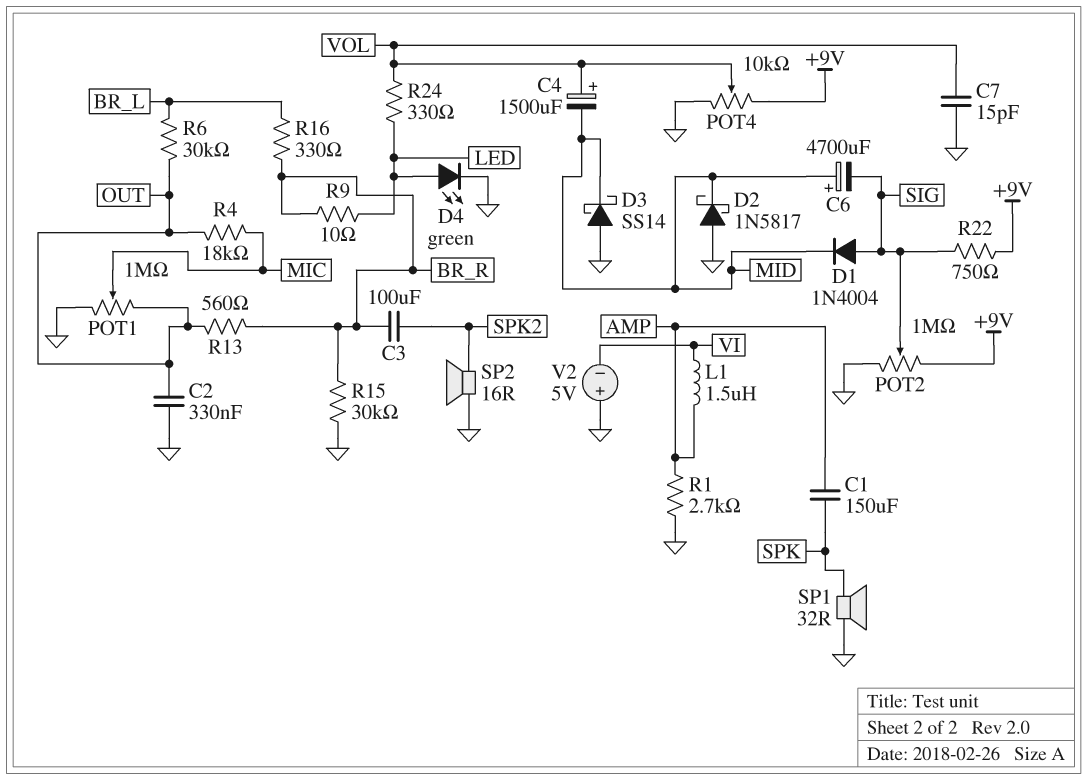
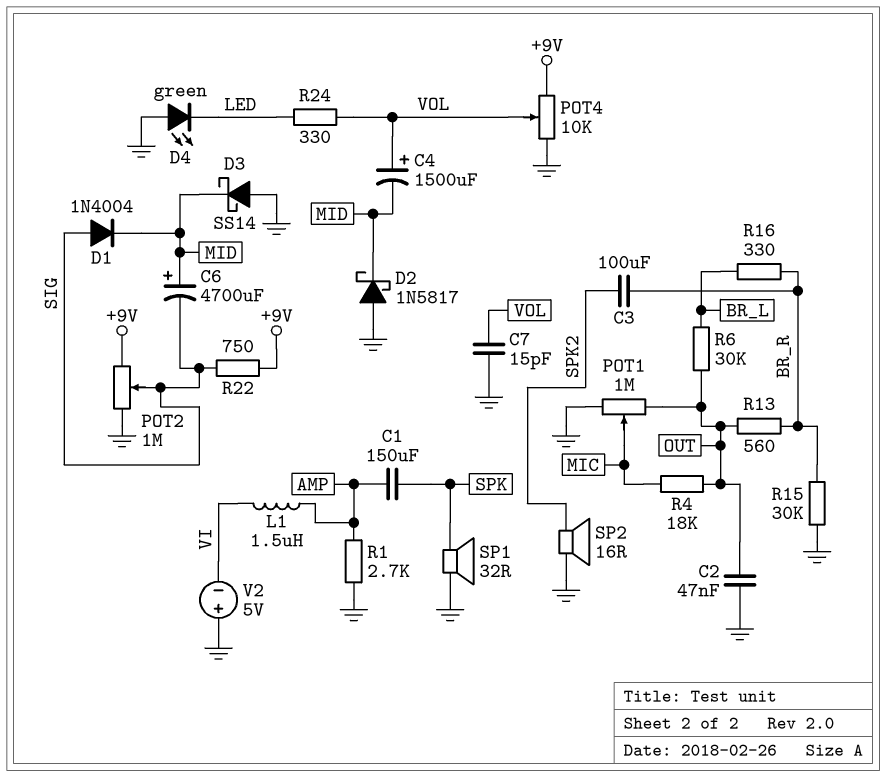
C2: 330nF (GND, OUT) -> 47nF (GND, OUT)
D4: LED green (A LED, K GND) -> LED green (A GND, K LED)
R9: 10 (BR_R, LED) -> none

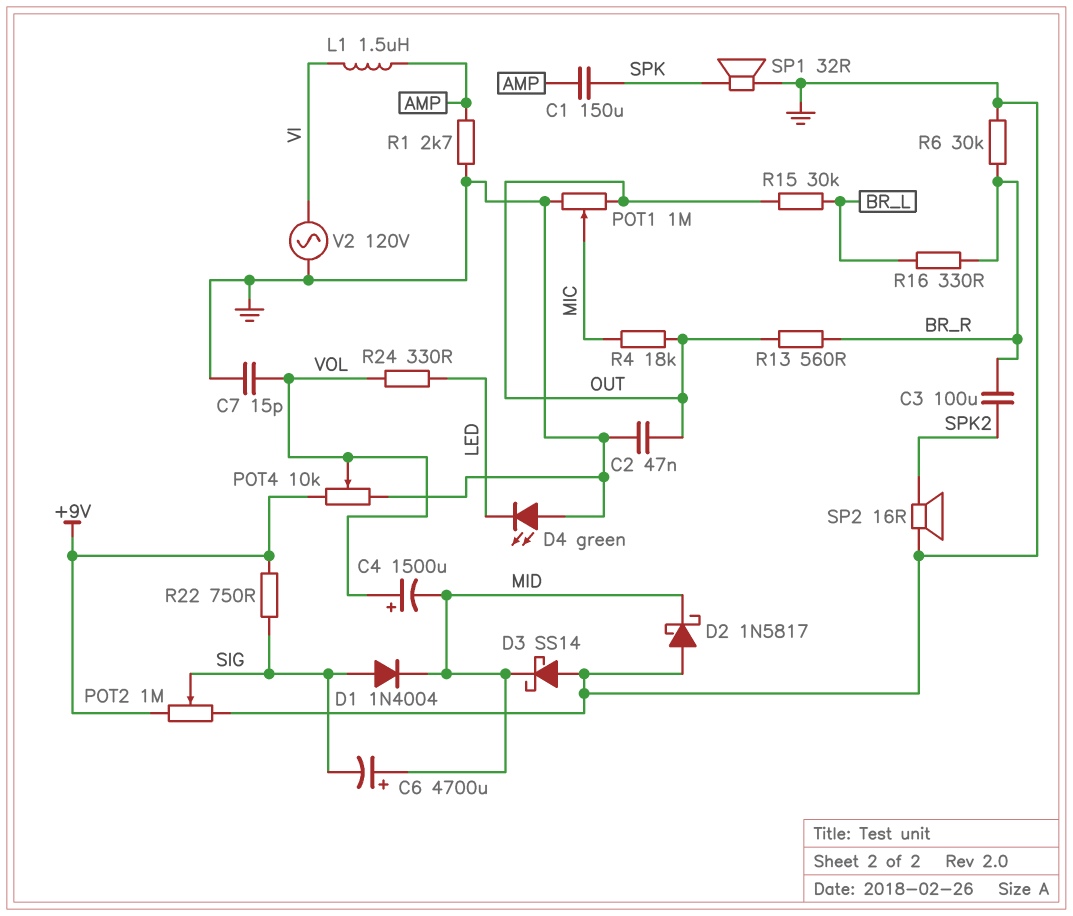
R6: 30k (BR_L, OUT) -> 30k (BR_R, GND)
R15: 30k (BR_R, GND) -> 30k (BR_L, OUT)
V2: 5V (plus GND, minus VI) -> AC 120V (GND, VI)

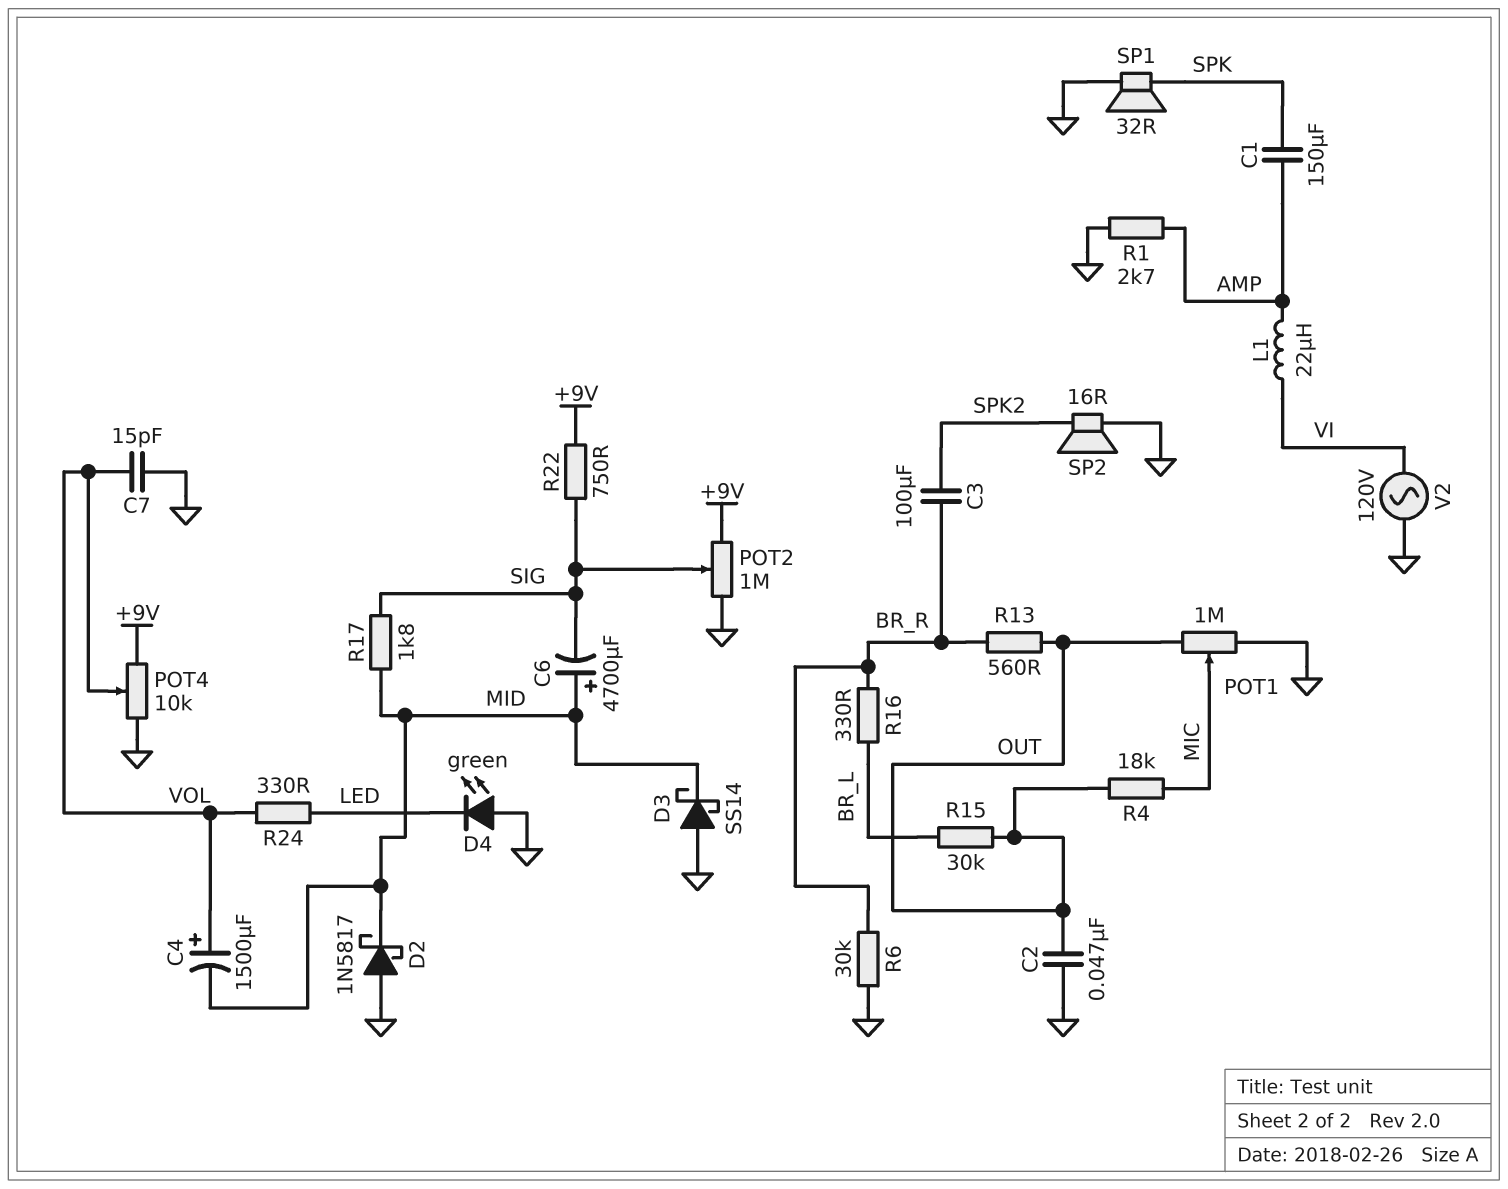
D1: diode 1N4004 (A SIG, K MID) -> none
L1: 1.5uH (AMP, VI) -> 22uH (AMP, VI)
R17: none -> 1.8k (MID, SIG)

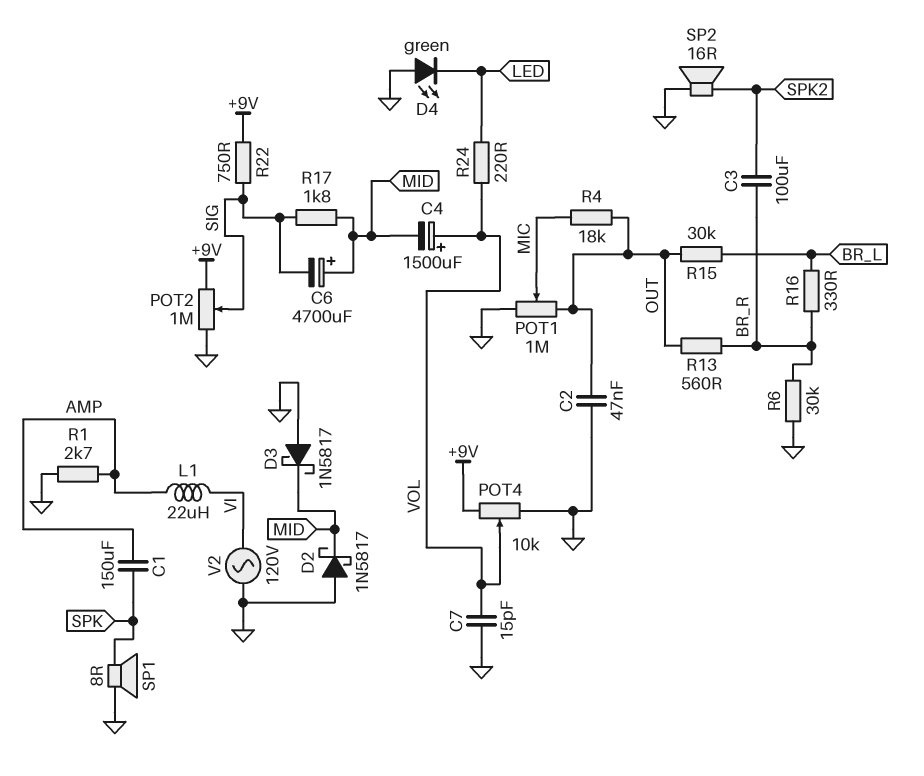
D3: schottky SS14 (A GND, K MID) -> schottky 1N5817 (A GND, K MID)
R24: 330 (LED, VOL) -> 220 (LED, VOL)
SP1: speaker 32R (GND, SPK) -> speaker 8R (GND, SPK)

